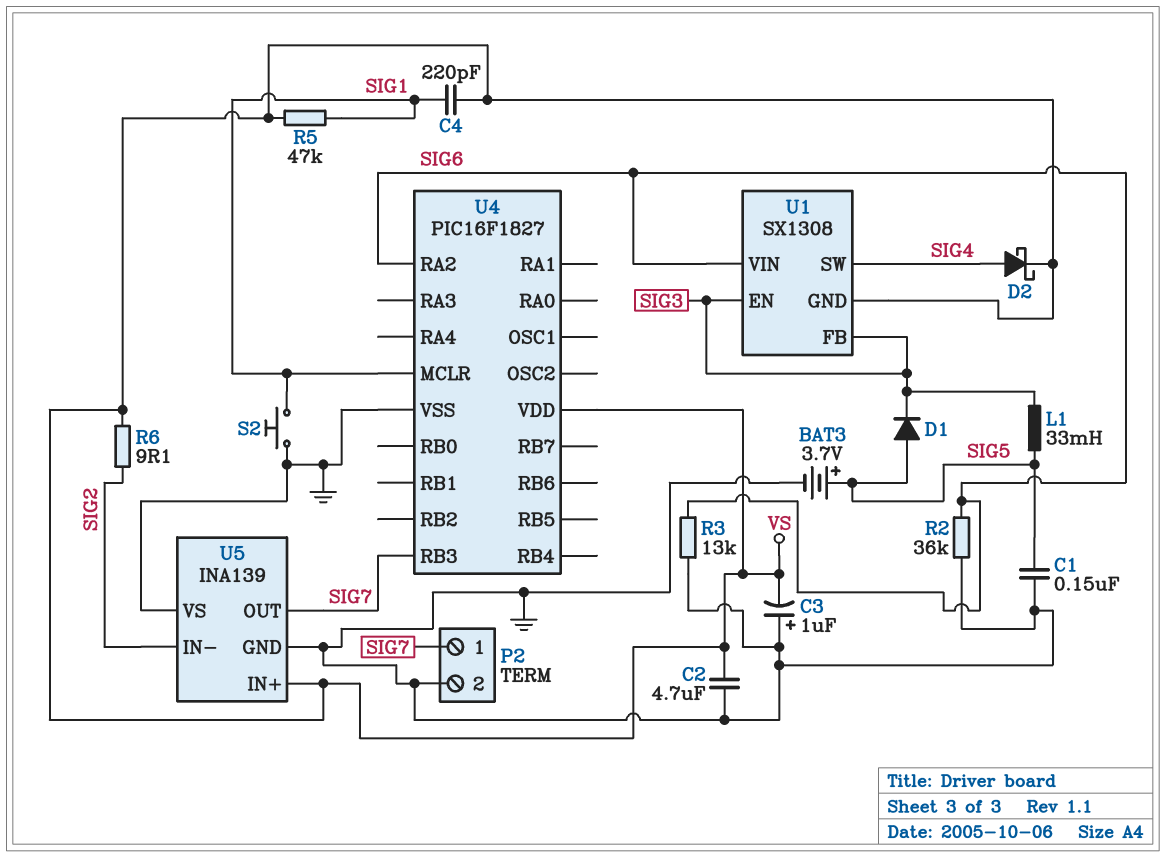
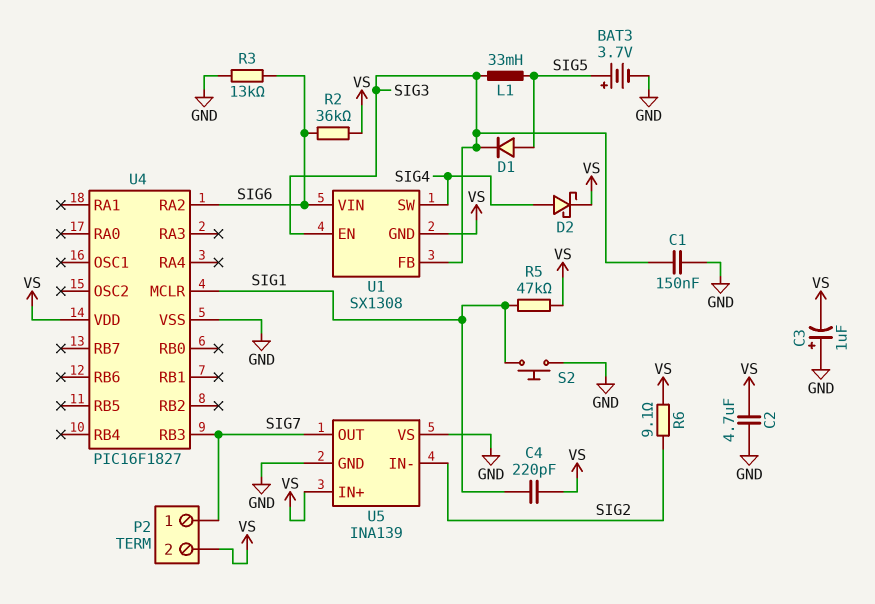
C1: 150nF (GND, SIG5) -> 150nF (GND, SIG3)
P2 pin 2: GND -> VS
R2: 36k (GND, SIG6) -> 36k (SIG6, VS)

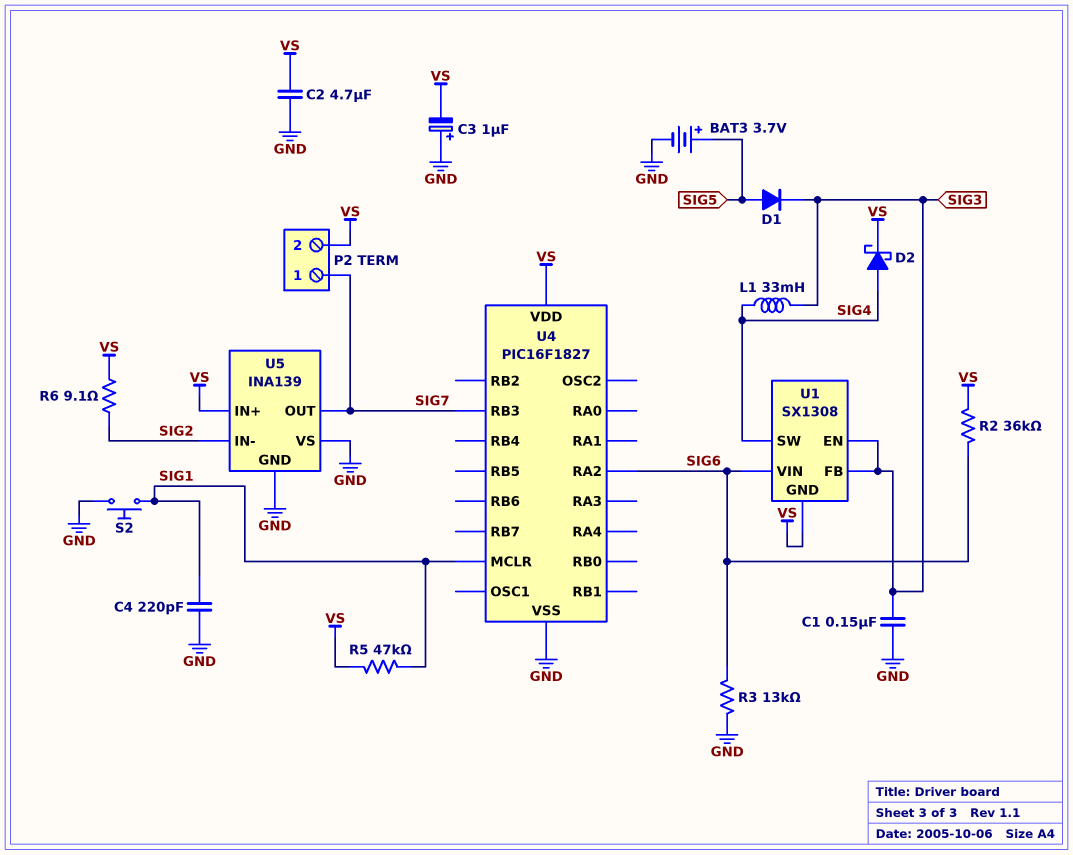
C4: 220pF (SIG1, VS) -> 220pF (GND, SIG1)
L1: 33mH (SIG3, SIG5) -> 33mH (SIG3, SIG4)

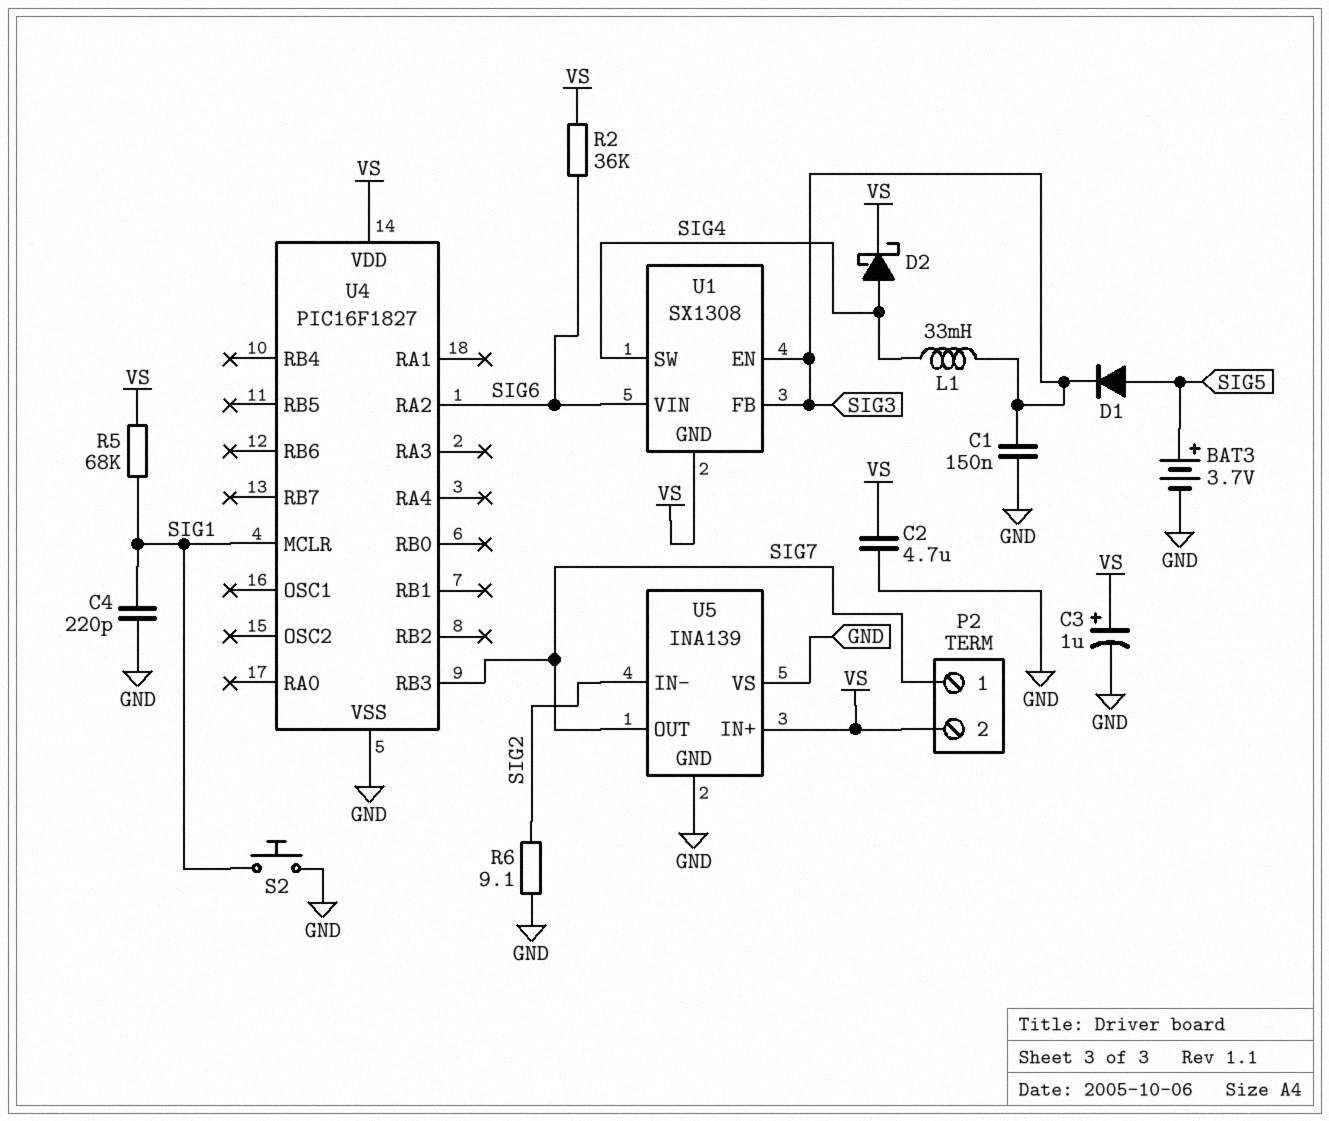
C3: 1uF (plus GND, minus VS) -> 1uF (plus VS, minus GND)
R3: 13k (GND, SIG6) -> none
R5: 47k (SIG1, VS) -> 68k (SIG1, VS)
R6: 9.1 (SIG2, VS) -> 9.1 (GND, SIG2)

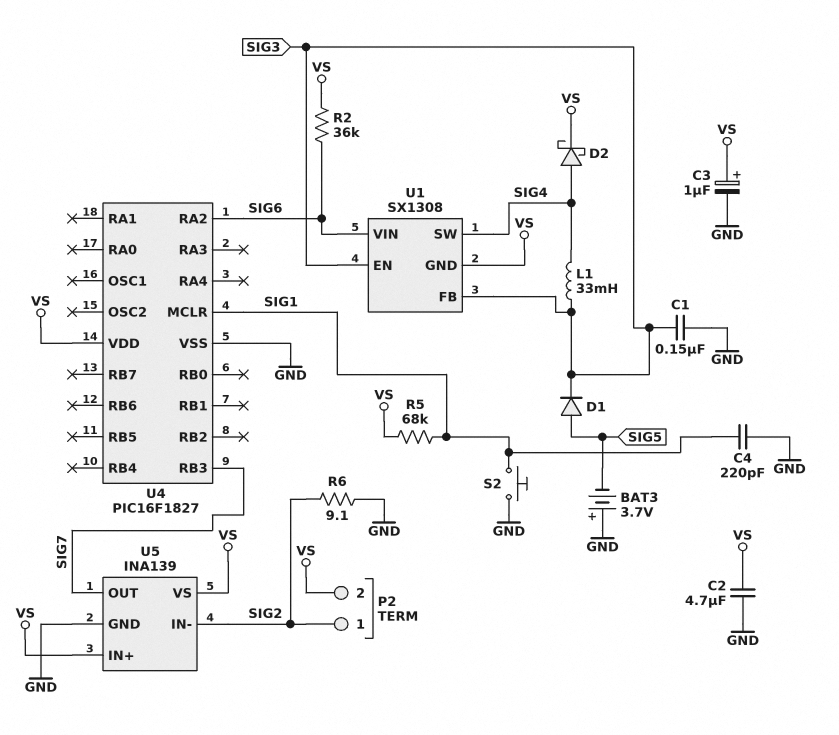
BAT3: 3.7V (plus SIG5, minus GND) -> 3.7V (plus GND, minus SIG5)
P2 pin 1: SIG7 -> SIG2
U5 pin VS: GND -> VS

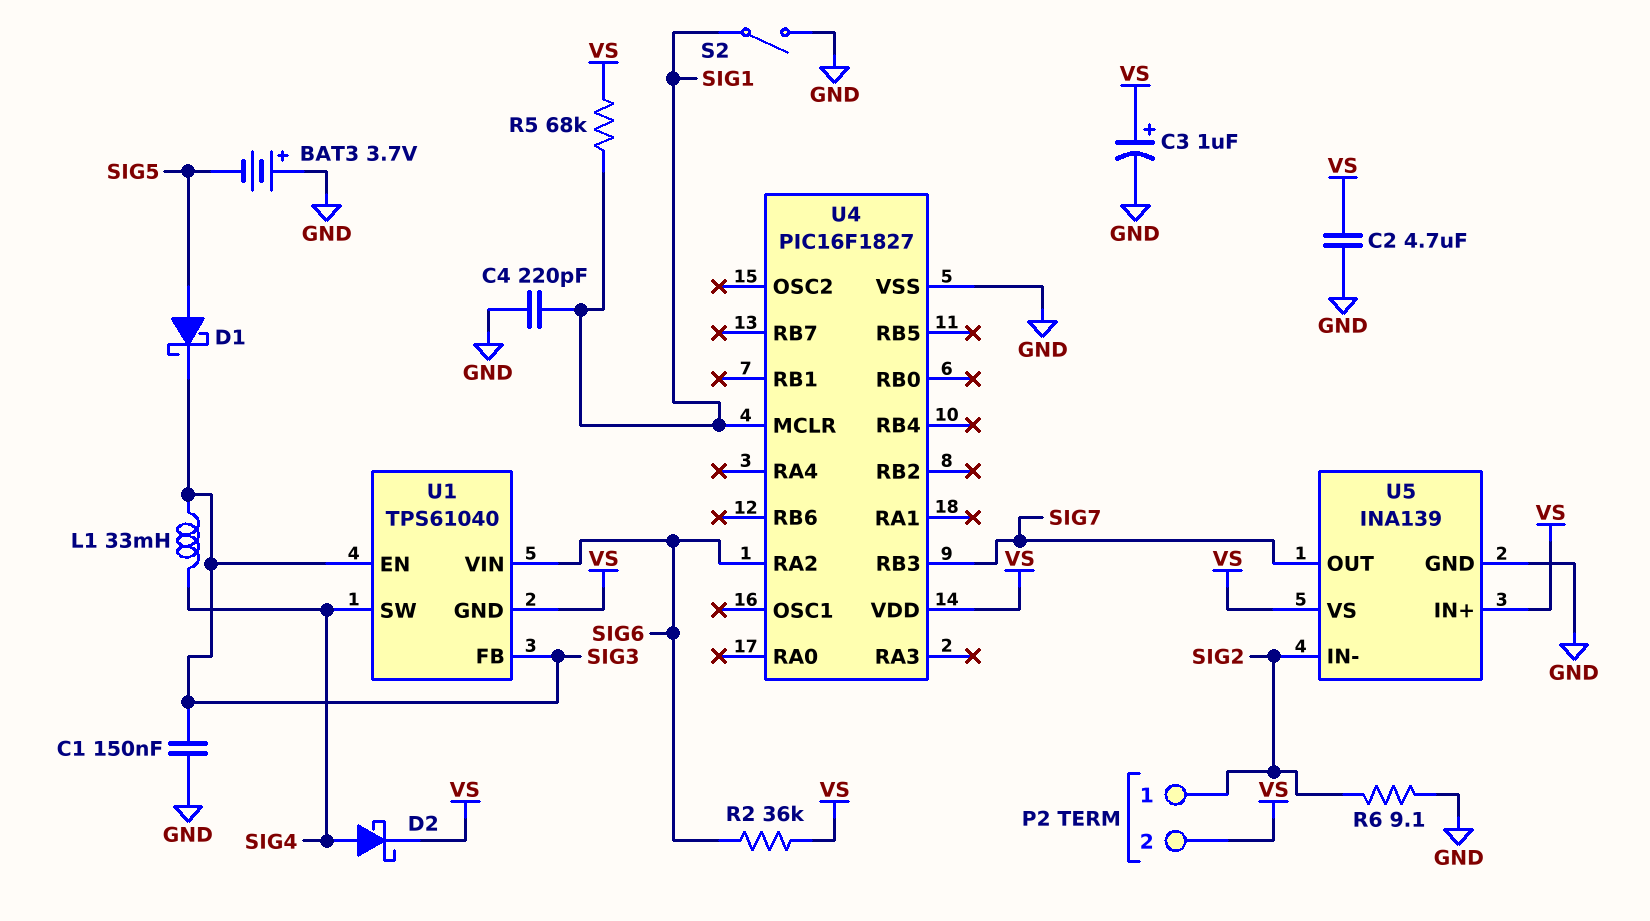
D1: diode (A SIG5, K SIG3) -> schottky (A SIG5, K SIG3)
S2: button (GND, SIG1) -> switch (GND, SIG1)
U1: SX1308 -> TPS61040

